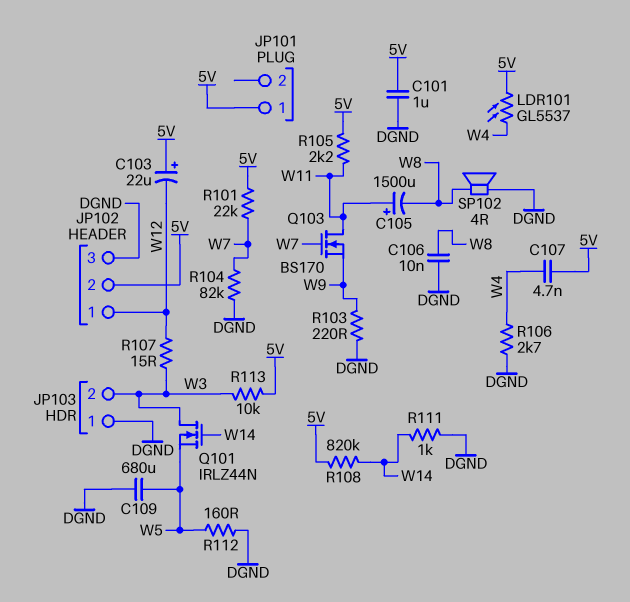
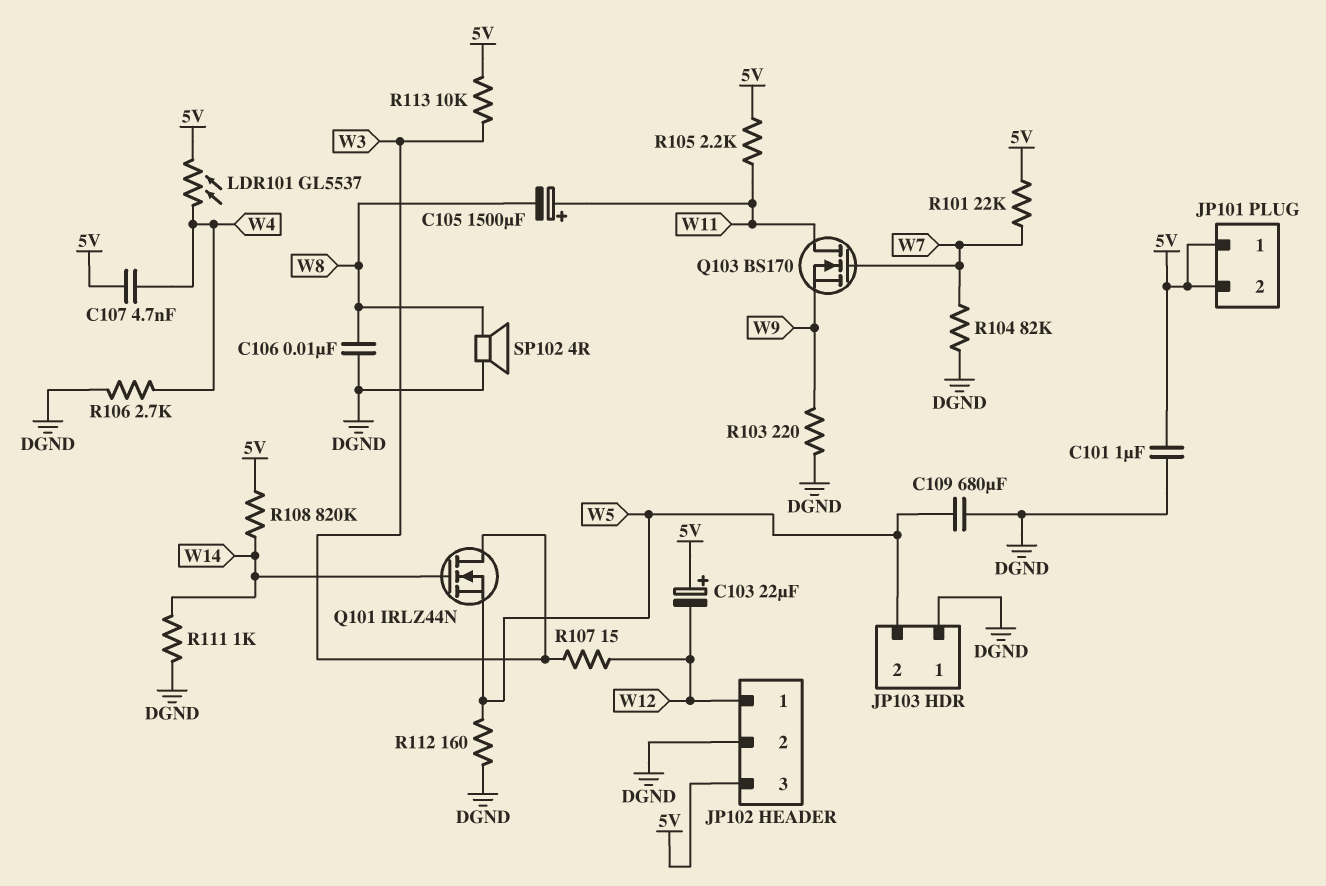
JP101 pin 2: none -> 5V
JP102 pin 2: 5V -> DGND
JP102 pin 3: DGND -> 5V
JP103 pin 2: W3 -> W5

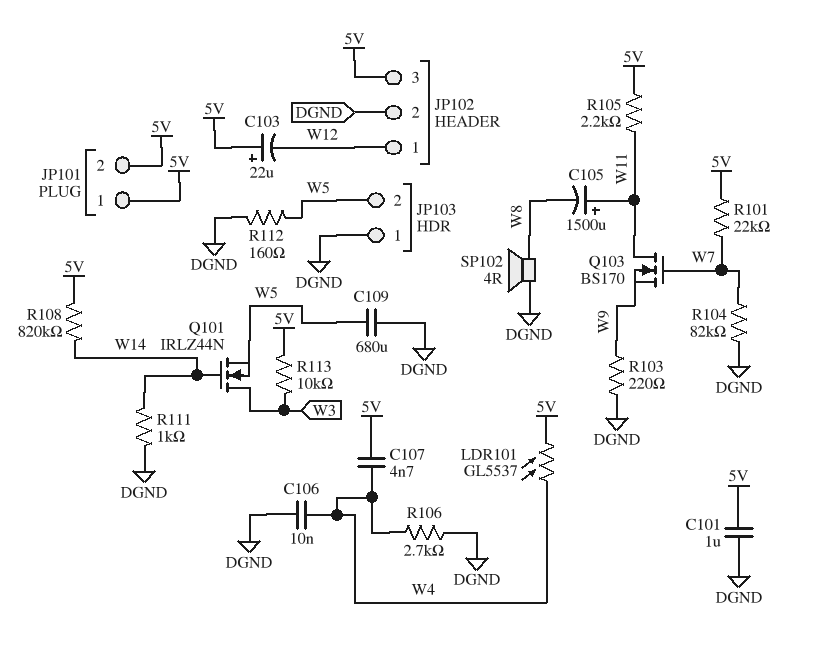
C106: 10nF (DGND, W8) -> 10nF (DGND, W4)
R107: 15 (W3, W12) -> none

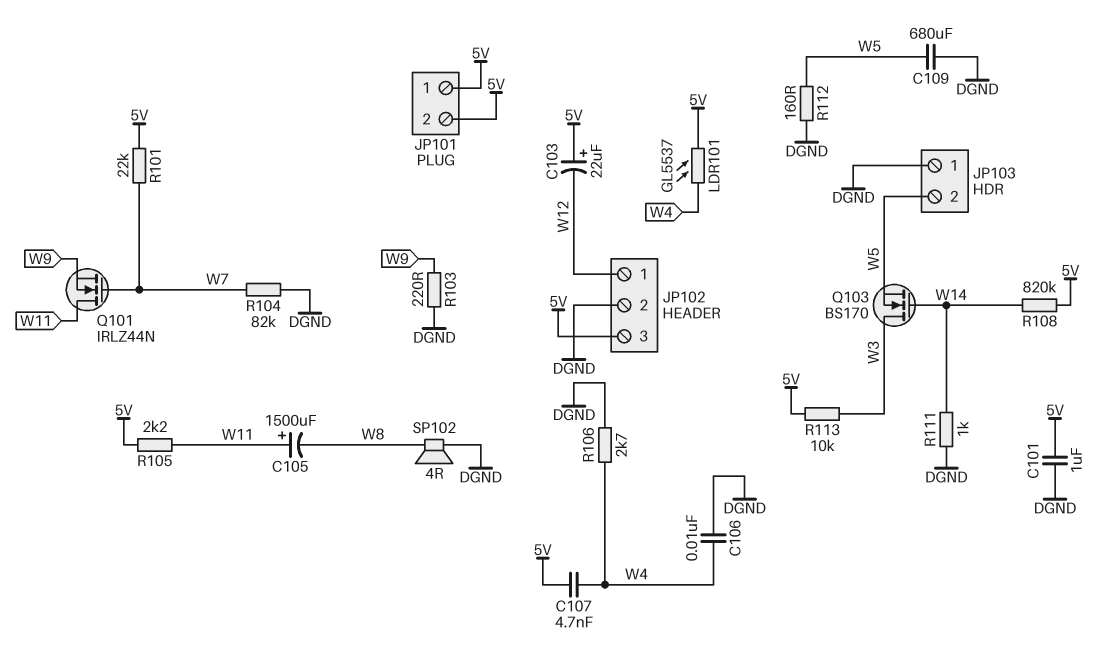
Q101: NMOS IRLZ44N (G W14, D W3, S W5) -> NMOS IRLZ44N (G W7, D W11, S W9)
Q103: NMOS BS170 (G W7, D W11, S W9) -> NMOS BS170 (G W14, D W3, S W5)

